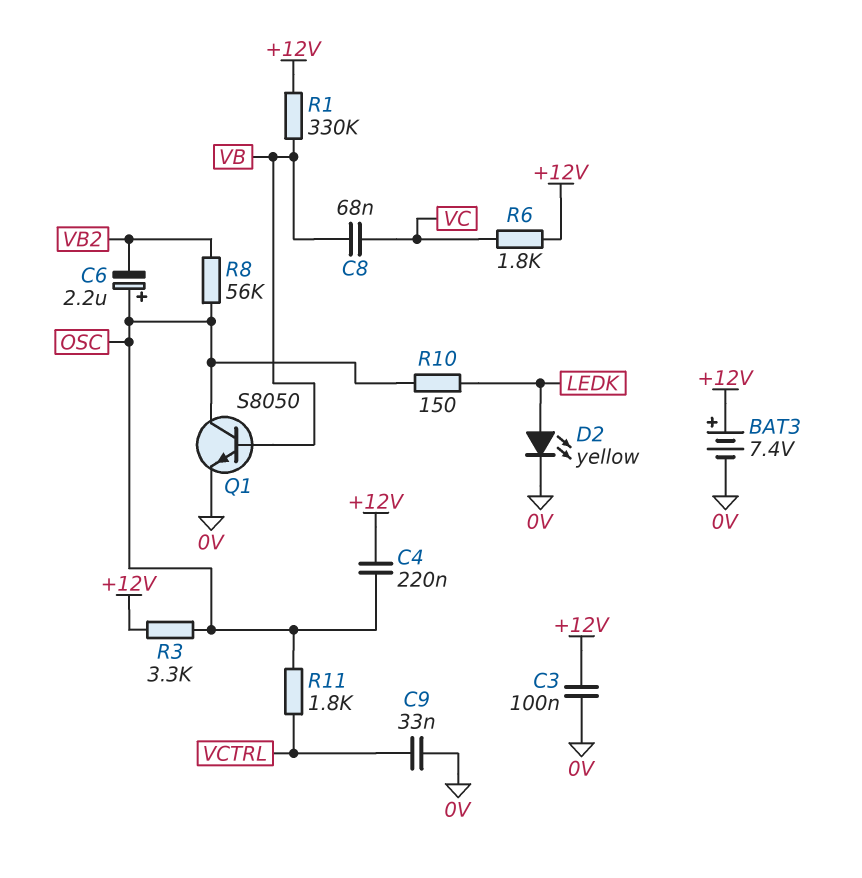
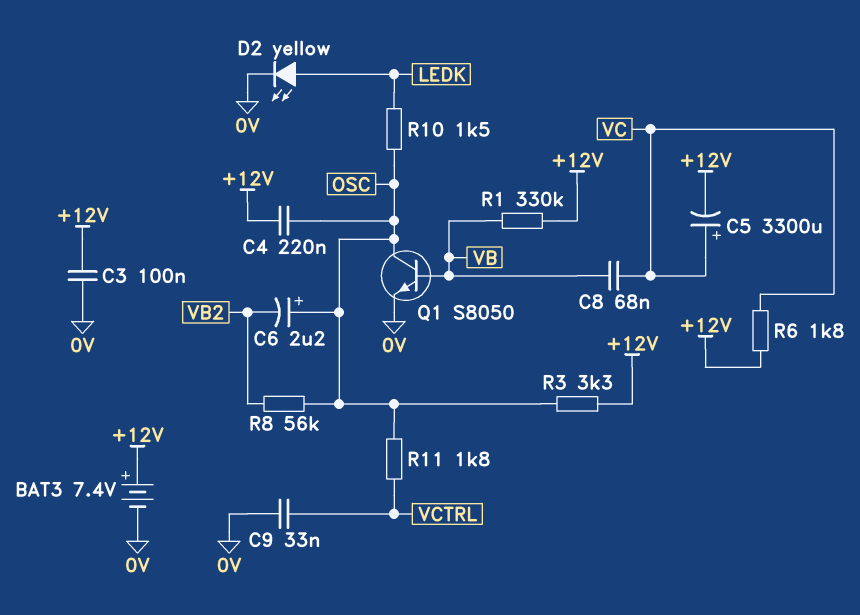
C5: none -> 3300uF (plus VC, minus +12V)
R10: 150 (LEDK, OSC) -> 1.5k (LEDK, OSC)

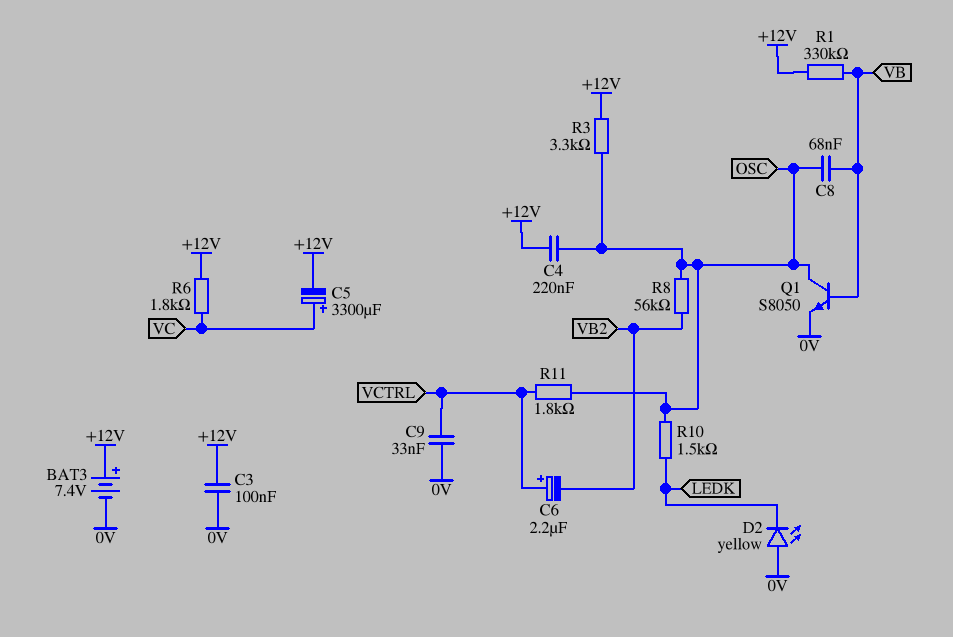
C6: 2.2uF (plus OSC, minus VB2) -> 2.2uF (plus VCTRL, minus VB2)
C8: 68nF (VB, VC) -> 68nF (OSC, VB)
D2: LED yellow (A LEDK, K 0V) -> LED yellow (A 0V, K LEDK)

